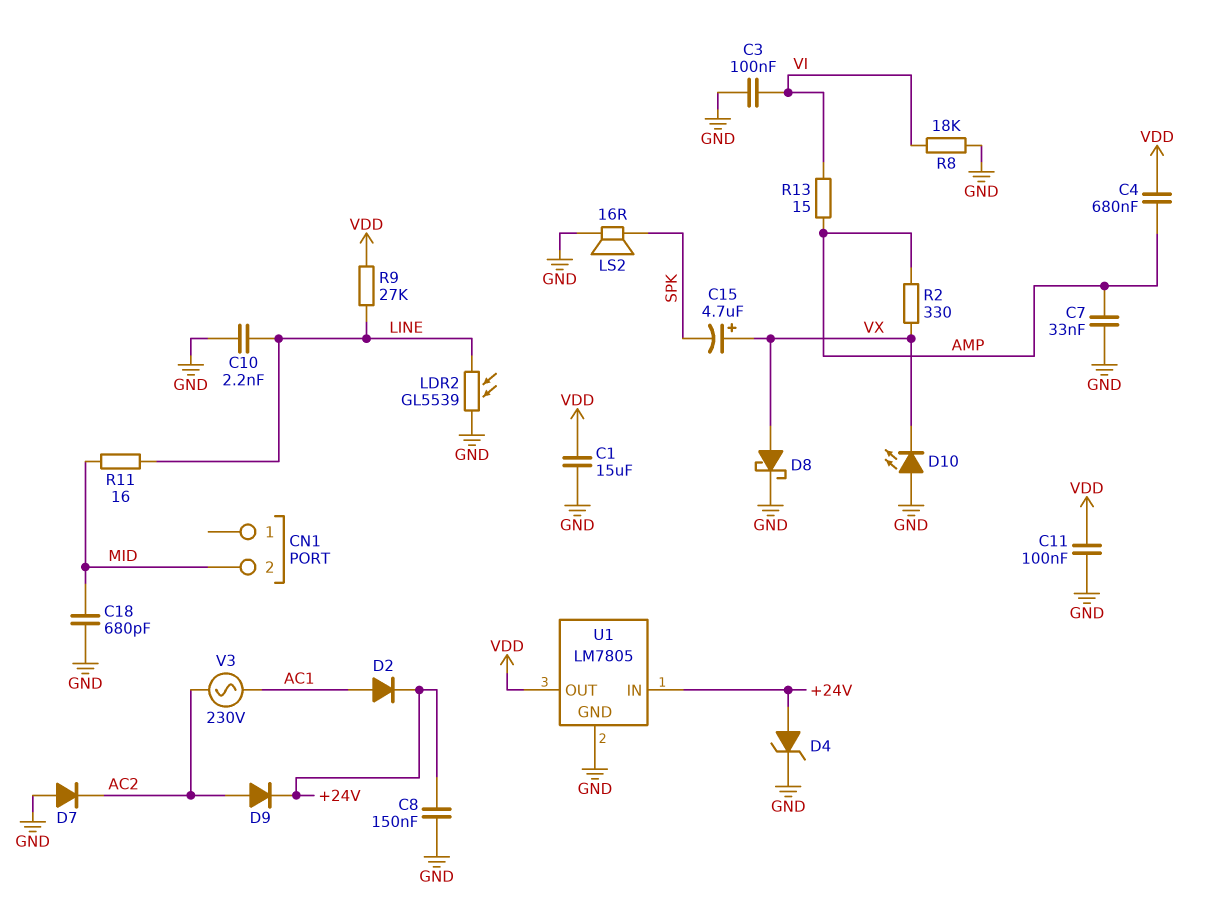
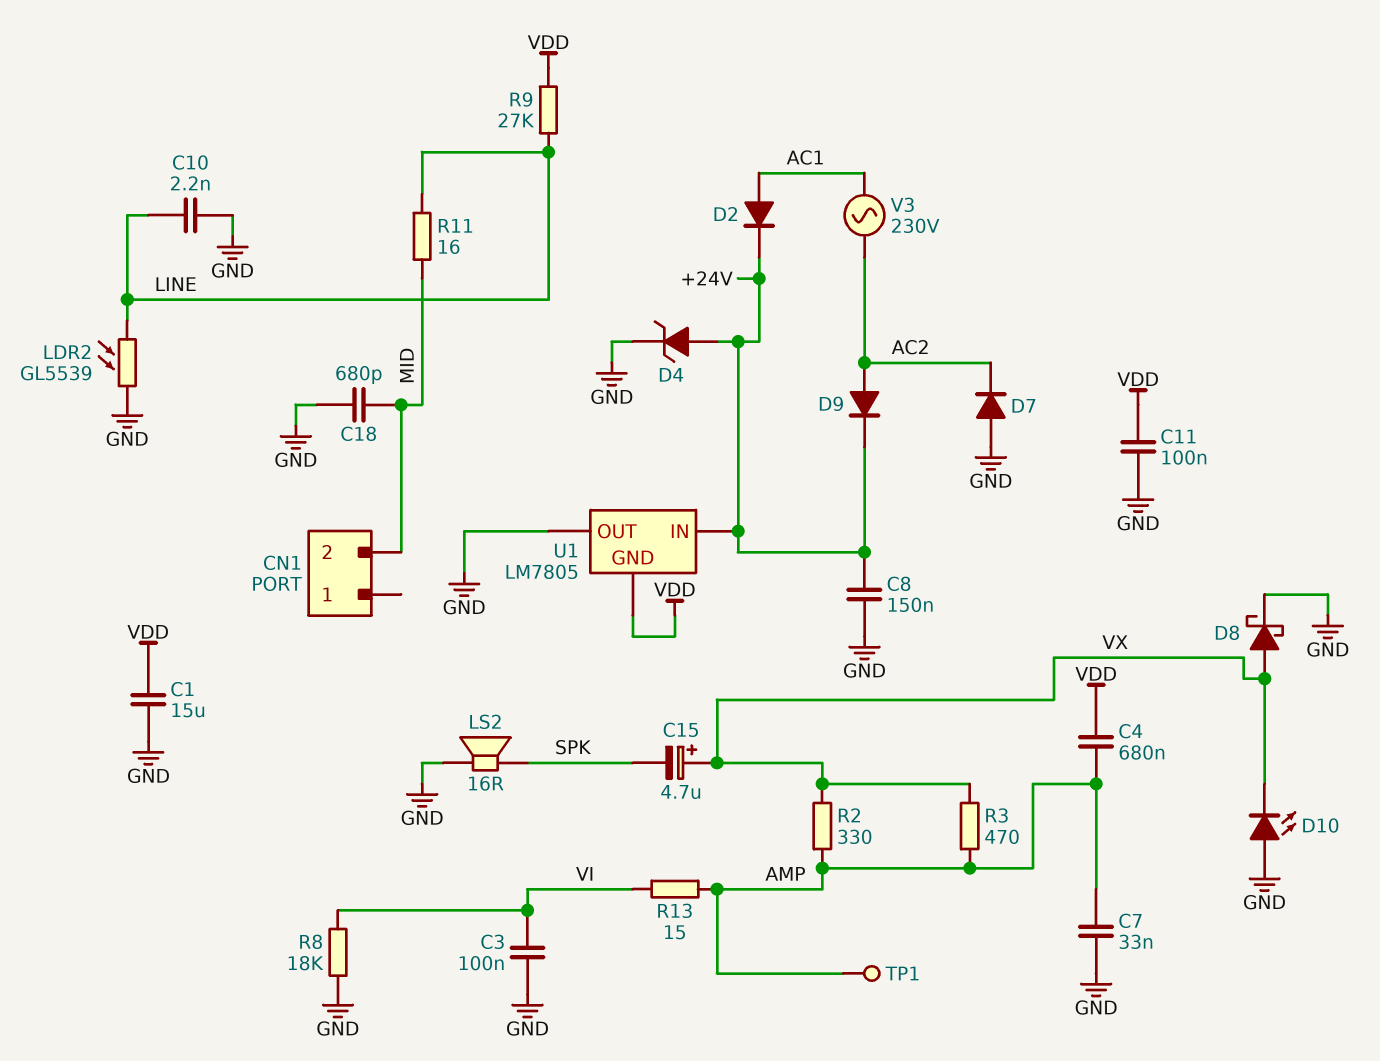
R3: none -> 470 (AMP, VX)
TP1: none -> test point (AMP)
U1 pin GND: GND -> VDD
U1 pin OUT: VDD -> GND

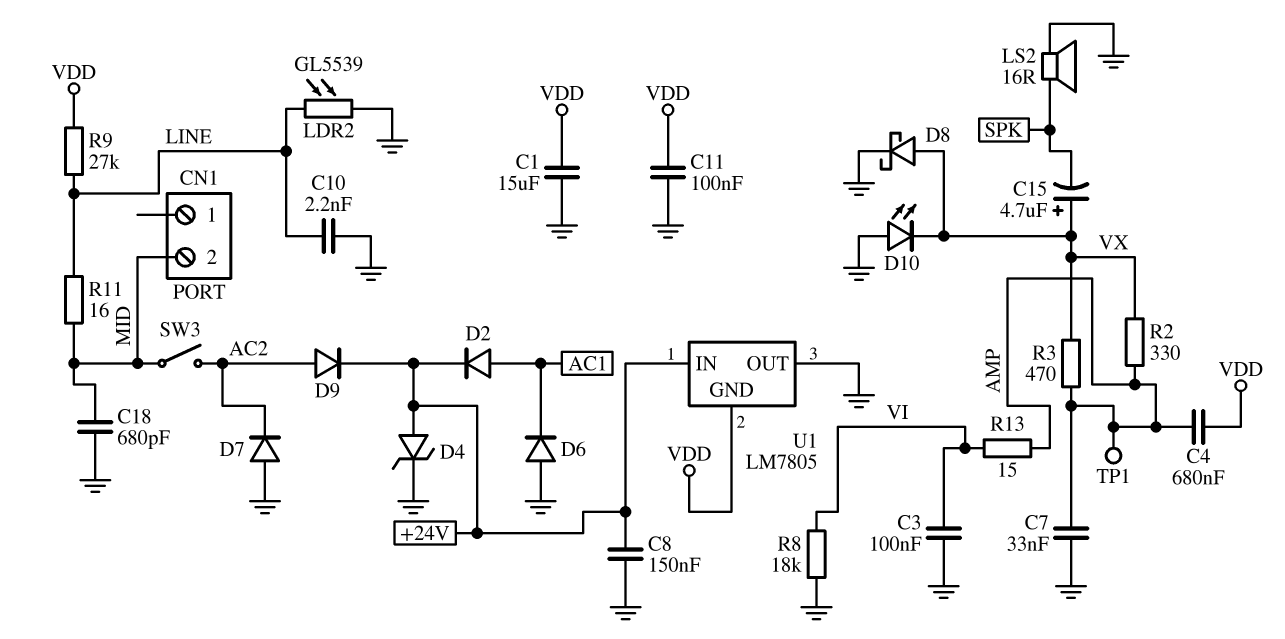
D6: none -> diode (A GND, K AC1)
SW3: none -> switch (AC2, MID)
V3: AC 230V (AC1, AC2) -> none

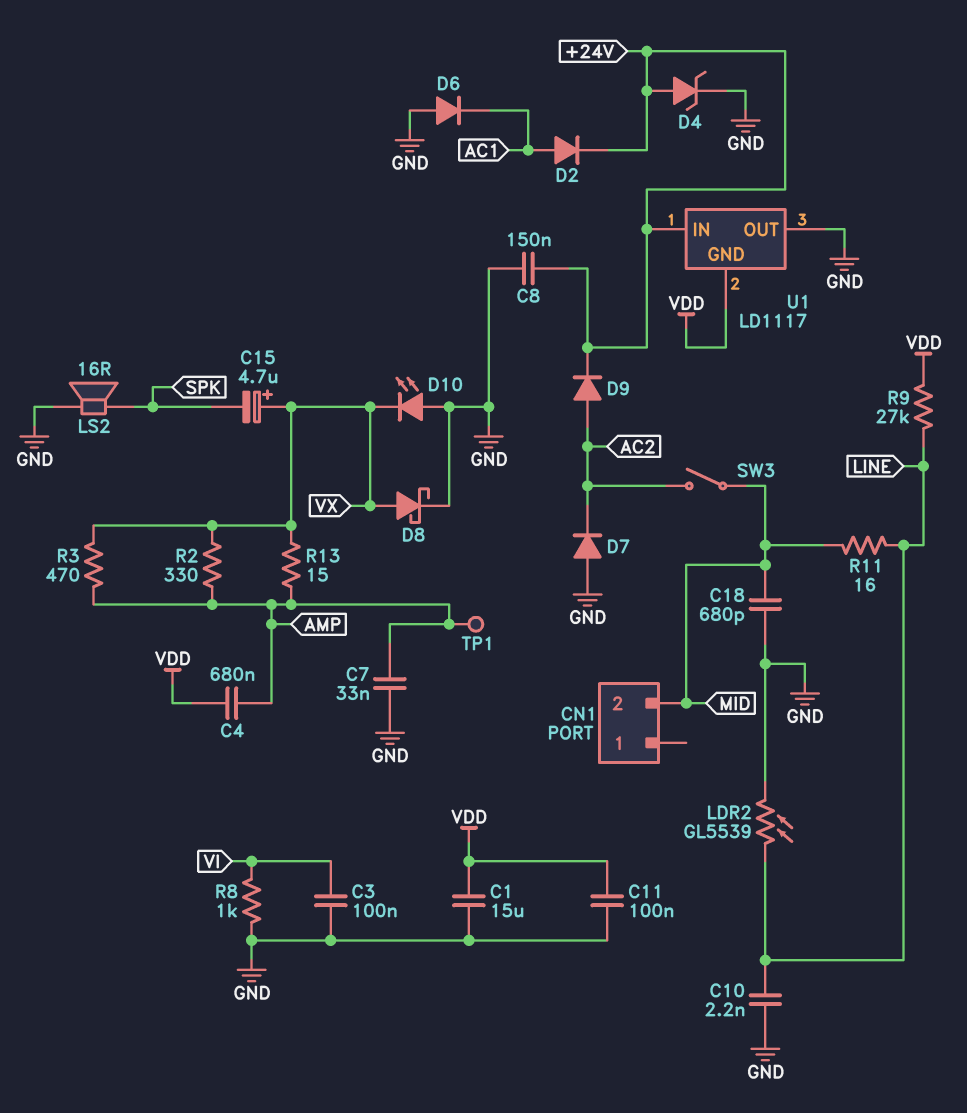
R8: 18k (GND, VI) -> 1k (GND, VI)
R13: 15 (AMP, VI) -> 15 (AMP, VX)
U1: LM7805 -> LD1117

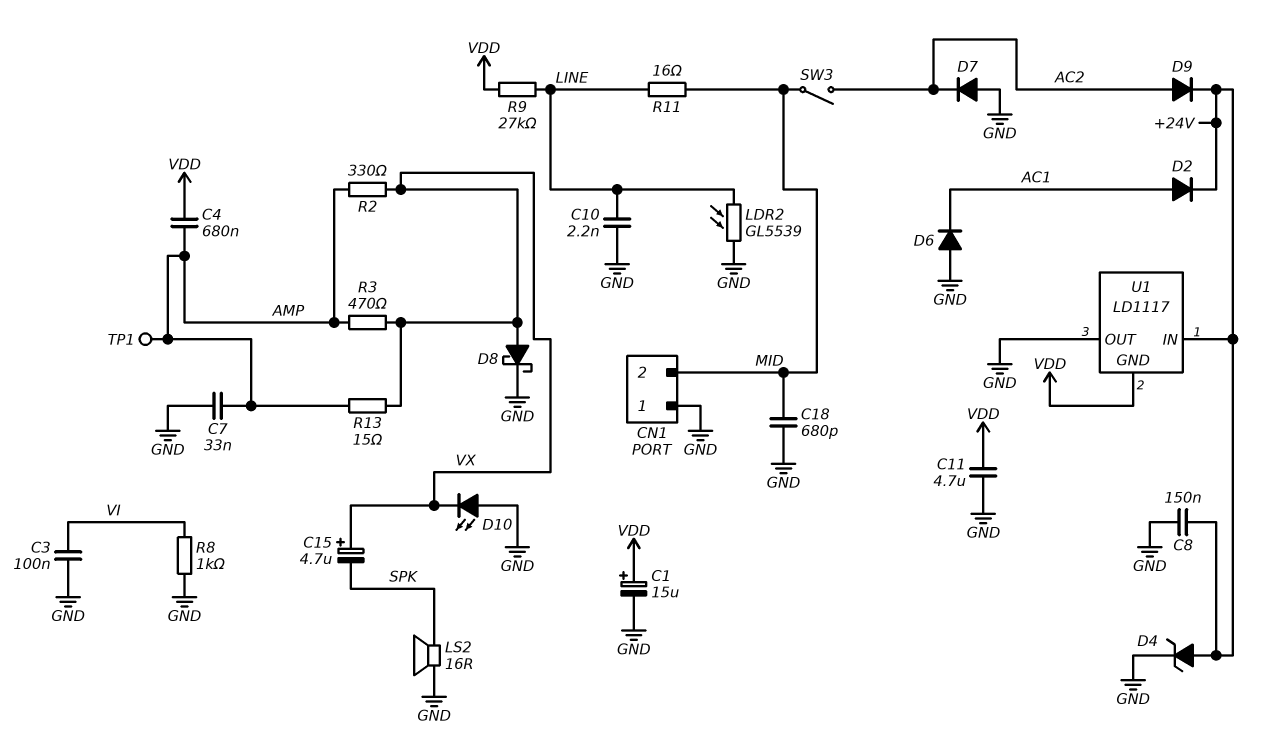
C1: 15uF (GND, VDD) -> 15uF (plus VDD, minus GND)
C11: 100nF (GND, VDD) -> 4.7uF (GND, VDD)
CN1 pin 1: none -> GND

